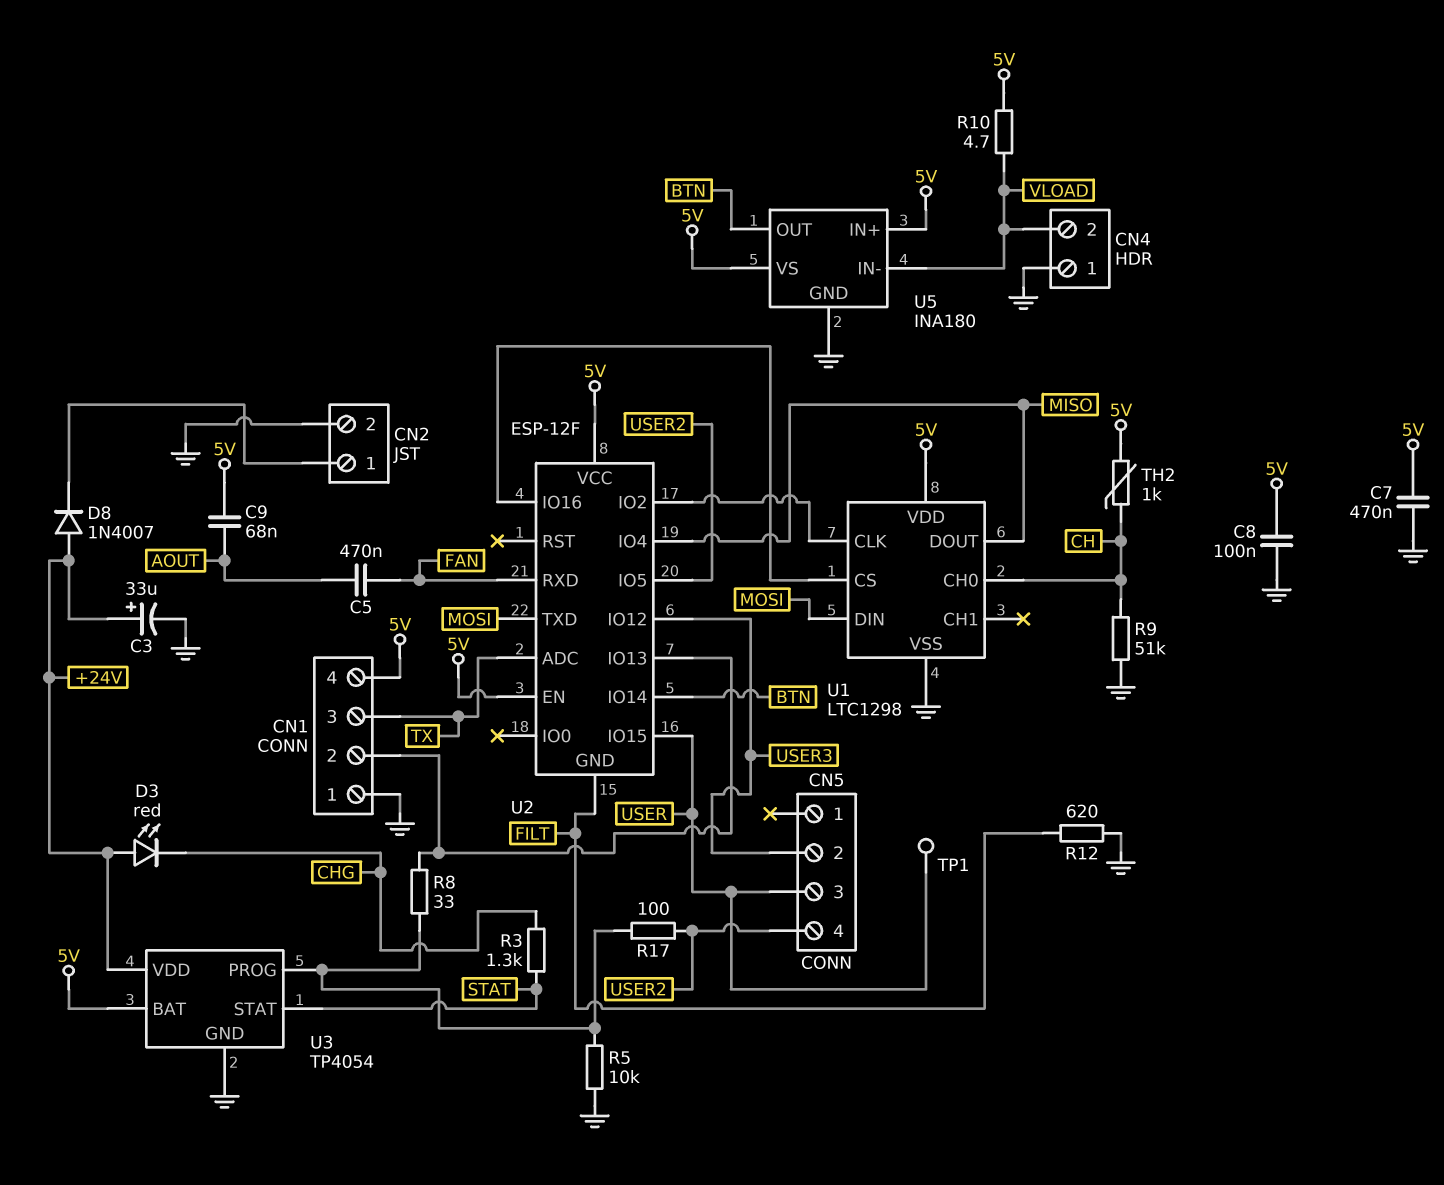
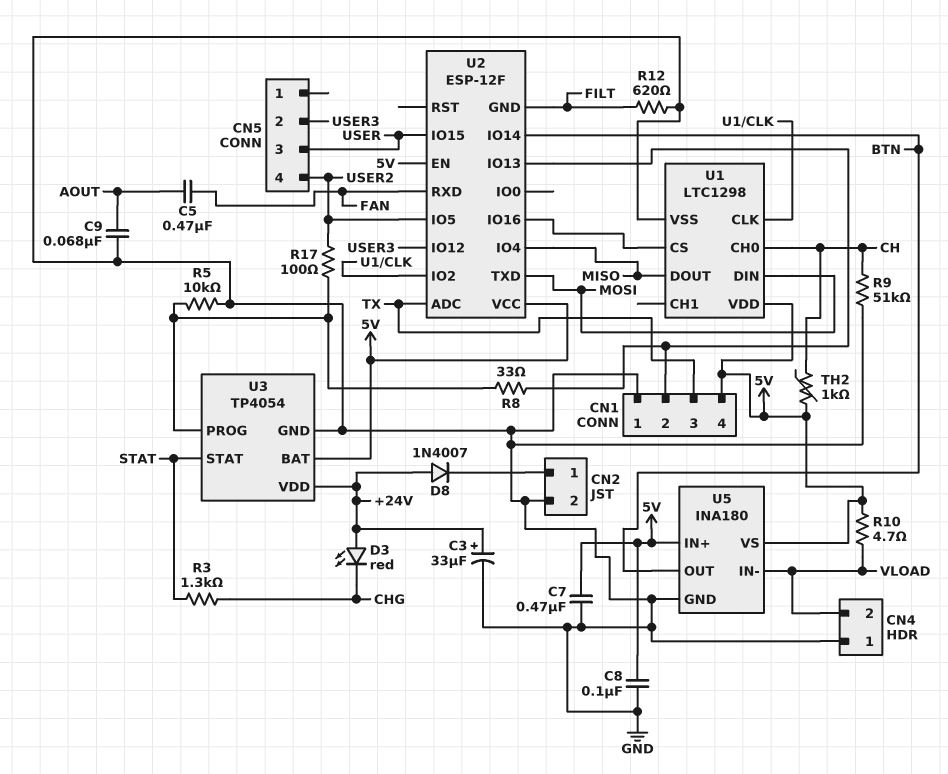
C9: 68nF (5V, AOUT) -> 68nF (AOUT, GND)
TP1: test point (USER) -> none

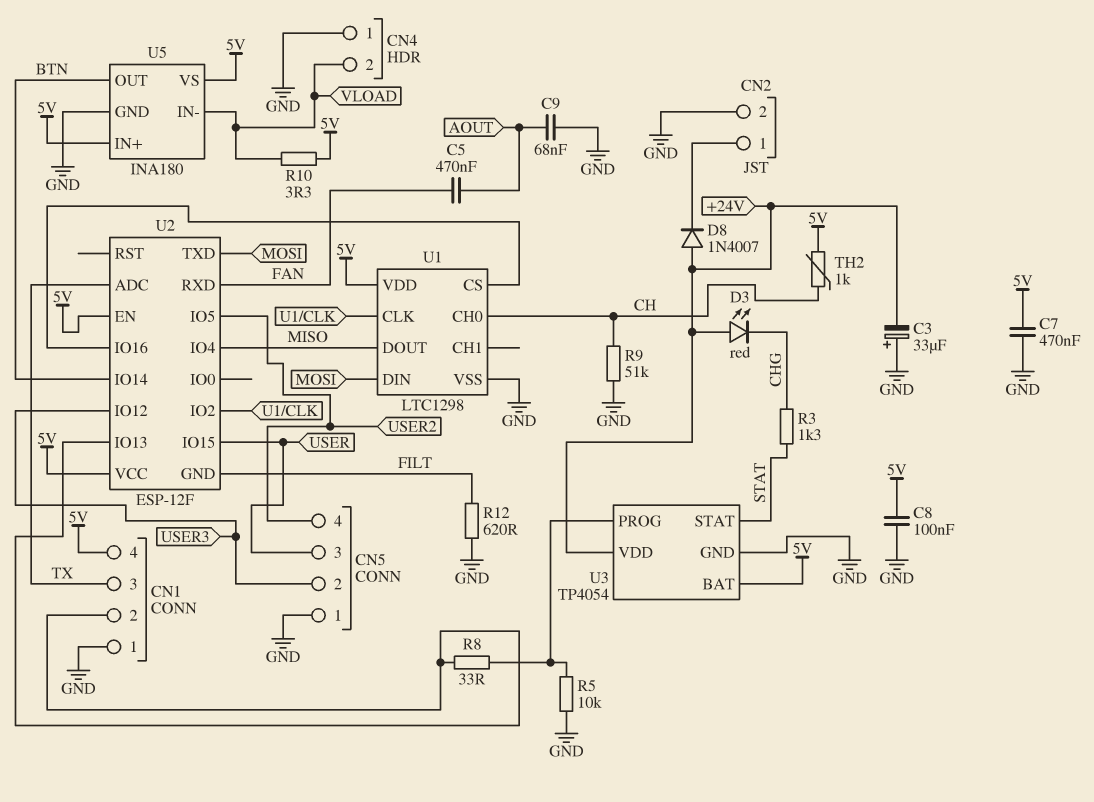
C3: 33uF (plus +24V, minus GND) -> 33uF (plus GND, minus +24V)
CN5 pin 1: none -> GND
R10: 4.7 (5V, VLOAD) -> 3.3 (5V, VLOAD)
R17: 100 (U3/PROG, USER2) -> none

